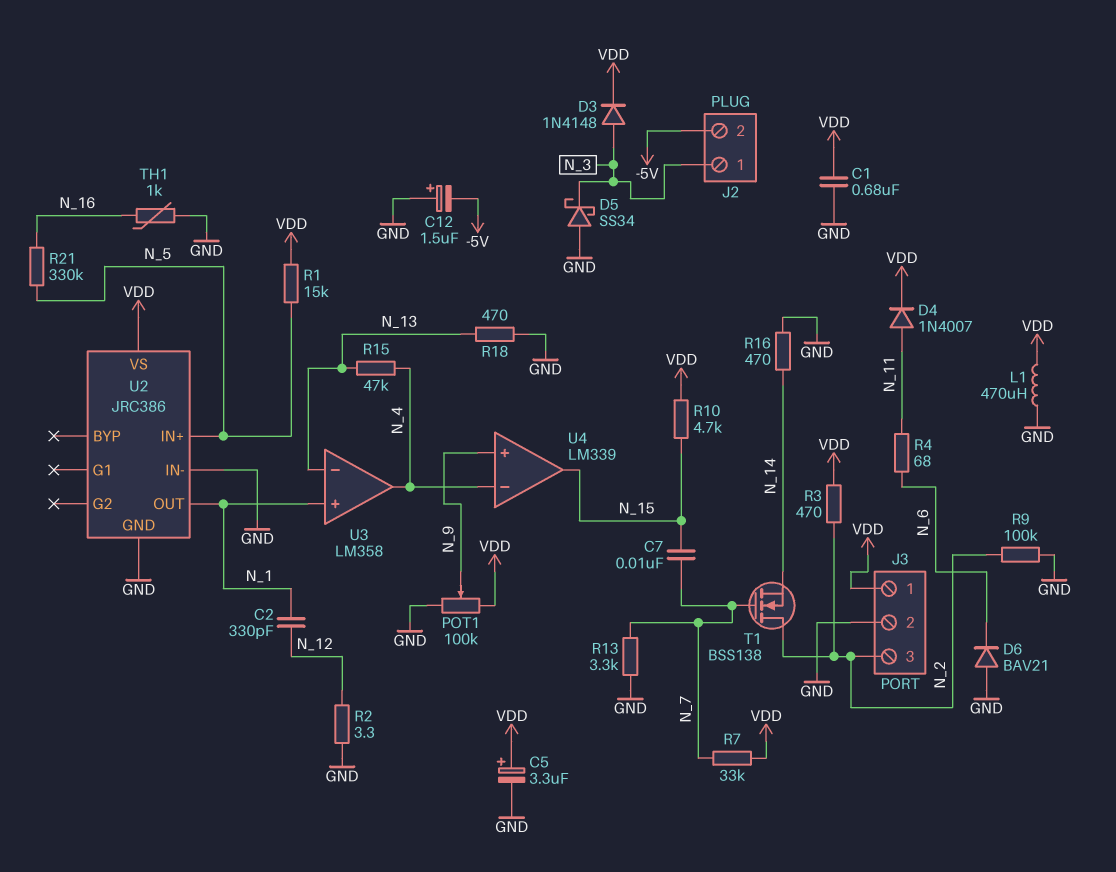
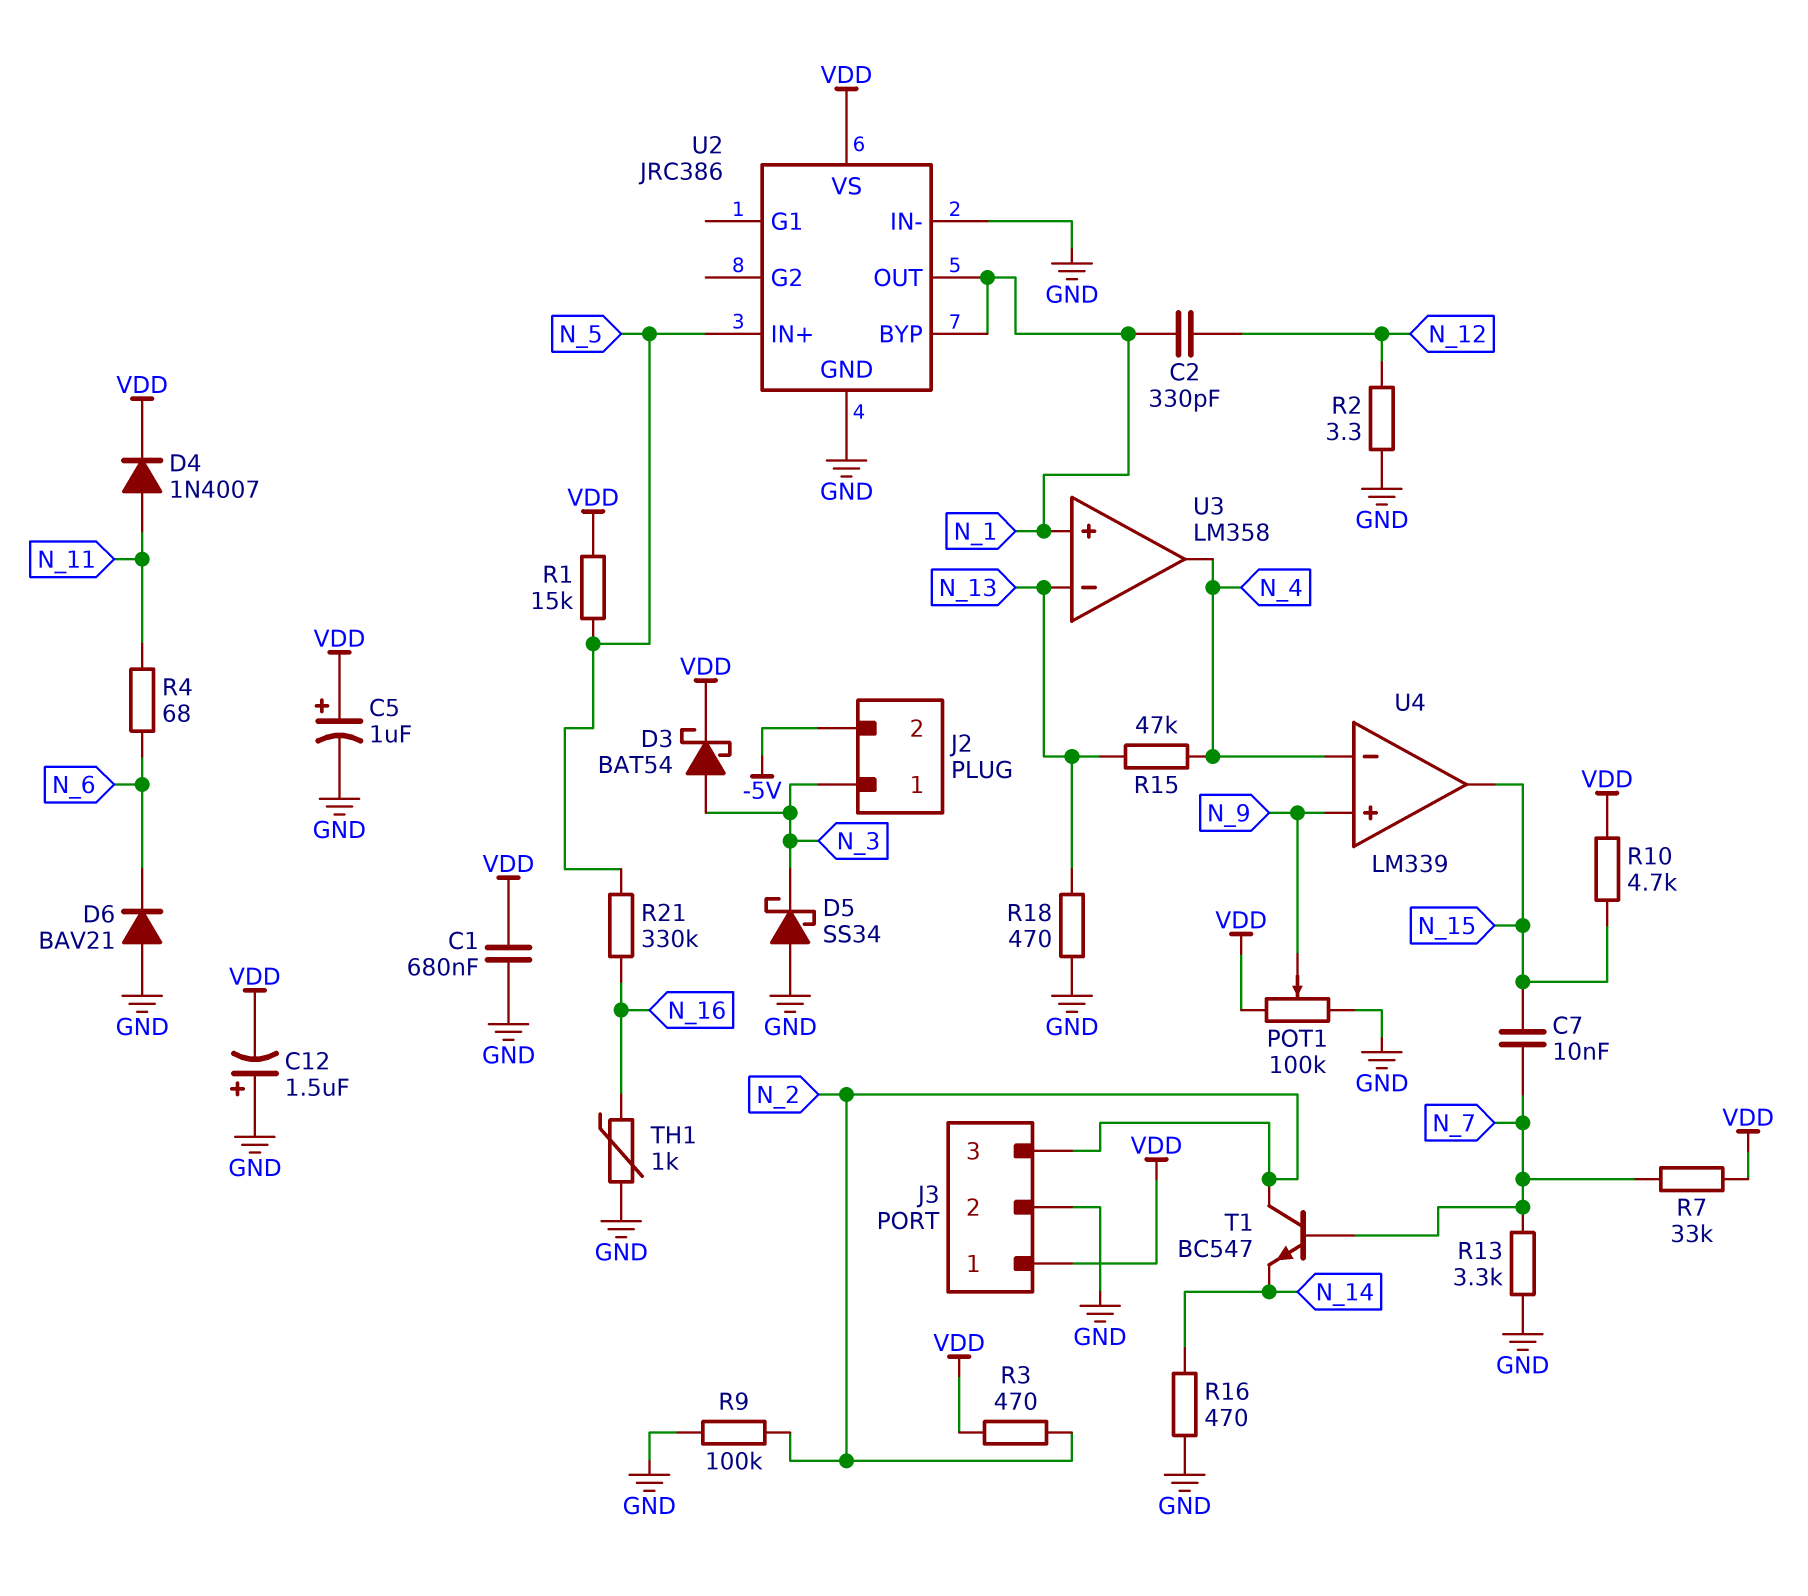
C5: 3.3uF (plus VDD, minus GND) -> 1uF (plus VDD, minus GND)
C12: 1.5uF (plus GND, minus -5V) -> 1.5uF (plus GND, minus VDD)
D3: diode 1N4148 (A N_3, K VDD) -> schottky BAT54 (A N_3, K VDD)
L1: 470uH (GND, VDD) -> none
T1: NMOS BSS138 (G N_7, D N_2, S N_14) -> NPN BC547 (B N_7, C N_2, E N_14)
U2 pin BYP: none -> N_1

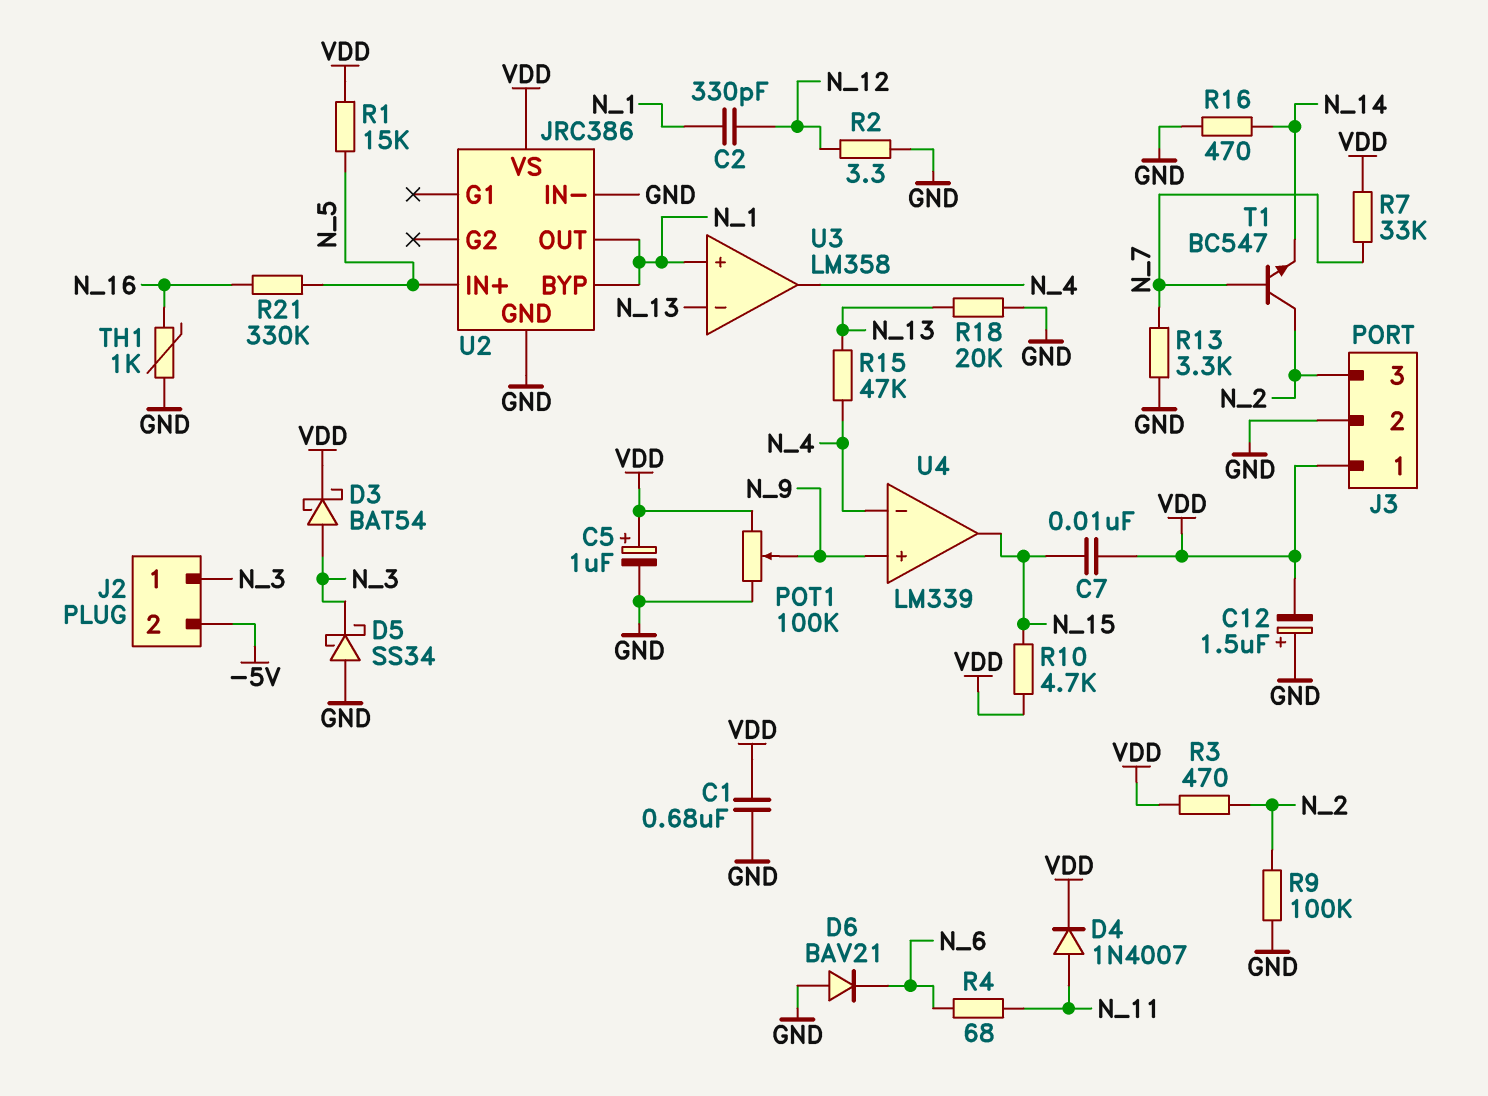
C7: 10nF (N_7, N_15) -> 10nF (N_15, VDD)
R18: 470 (GND, N_13) -> 20k (GND, N_13)

